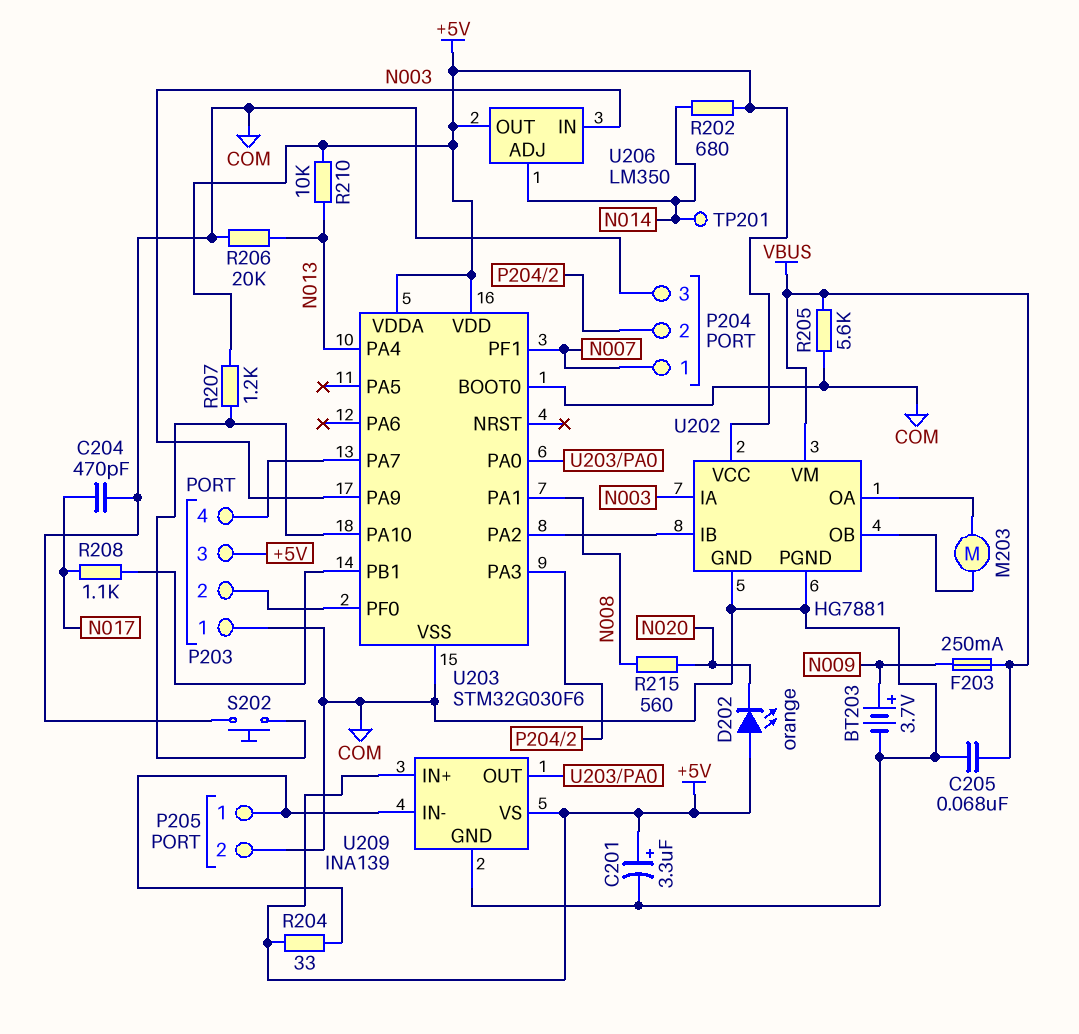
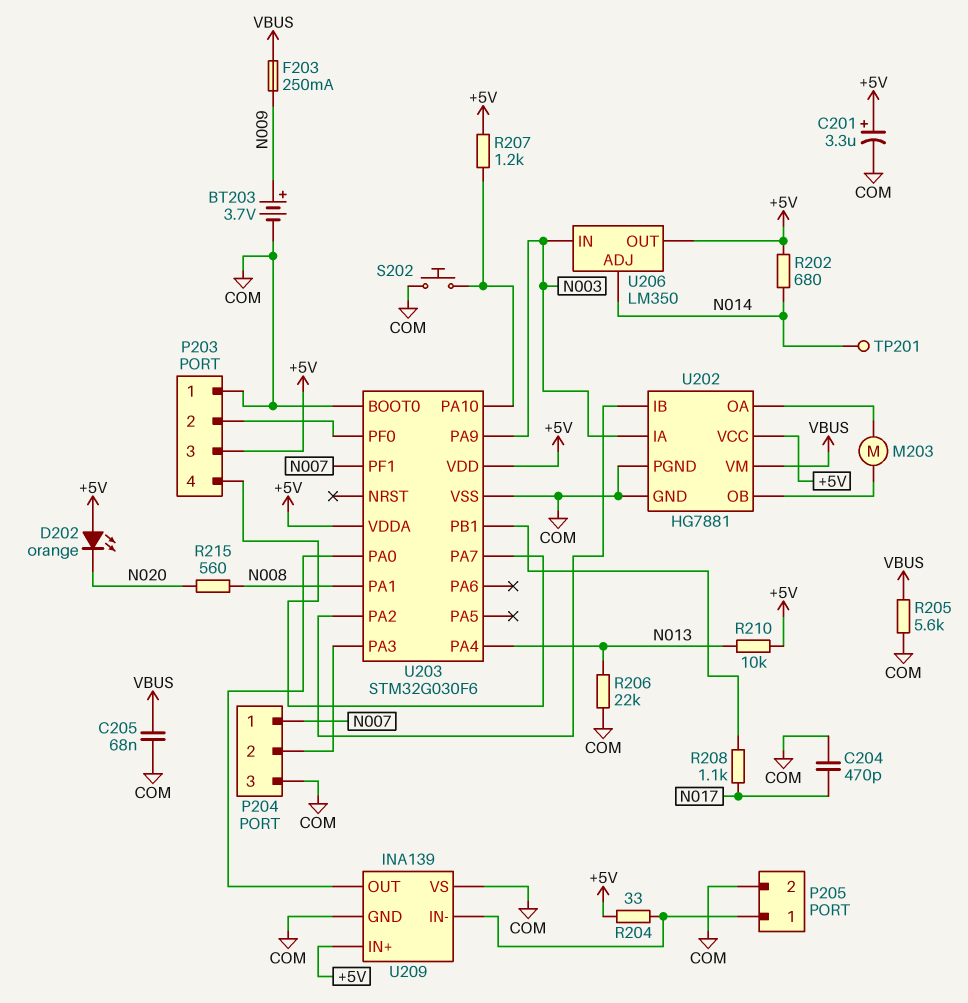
R206: 20k (COM, N013) -> 22k (COM, N013)
U209 pin VS: +5V -> COM

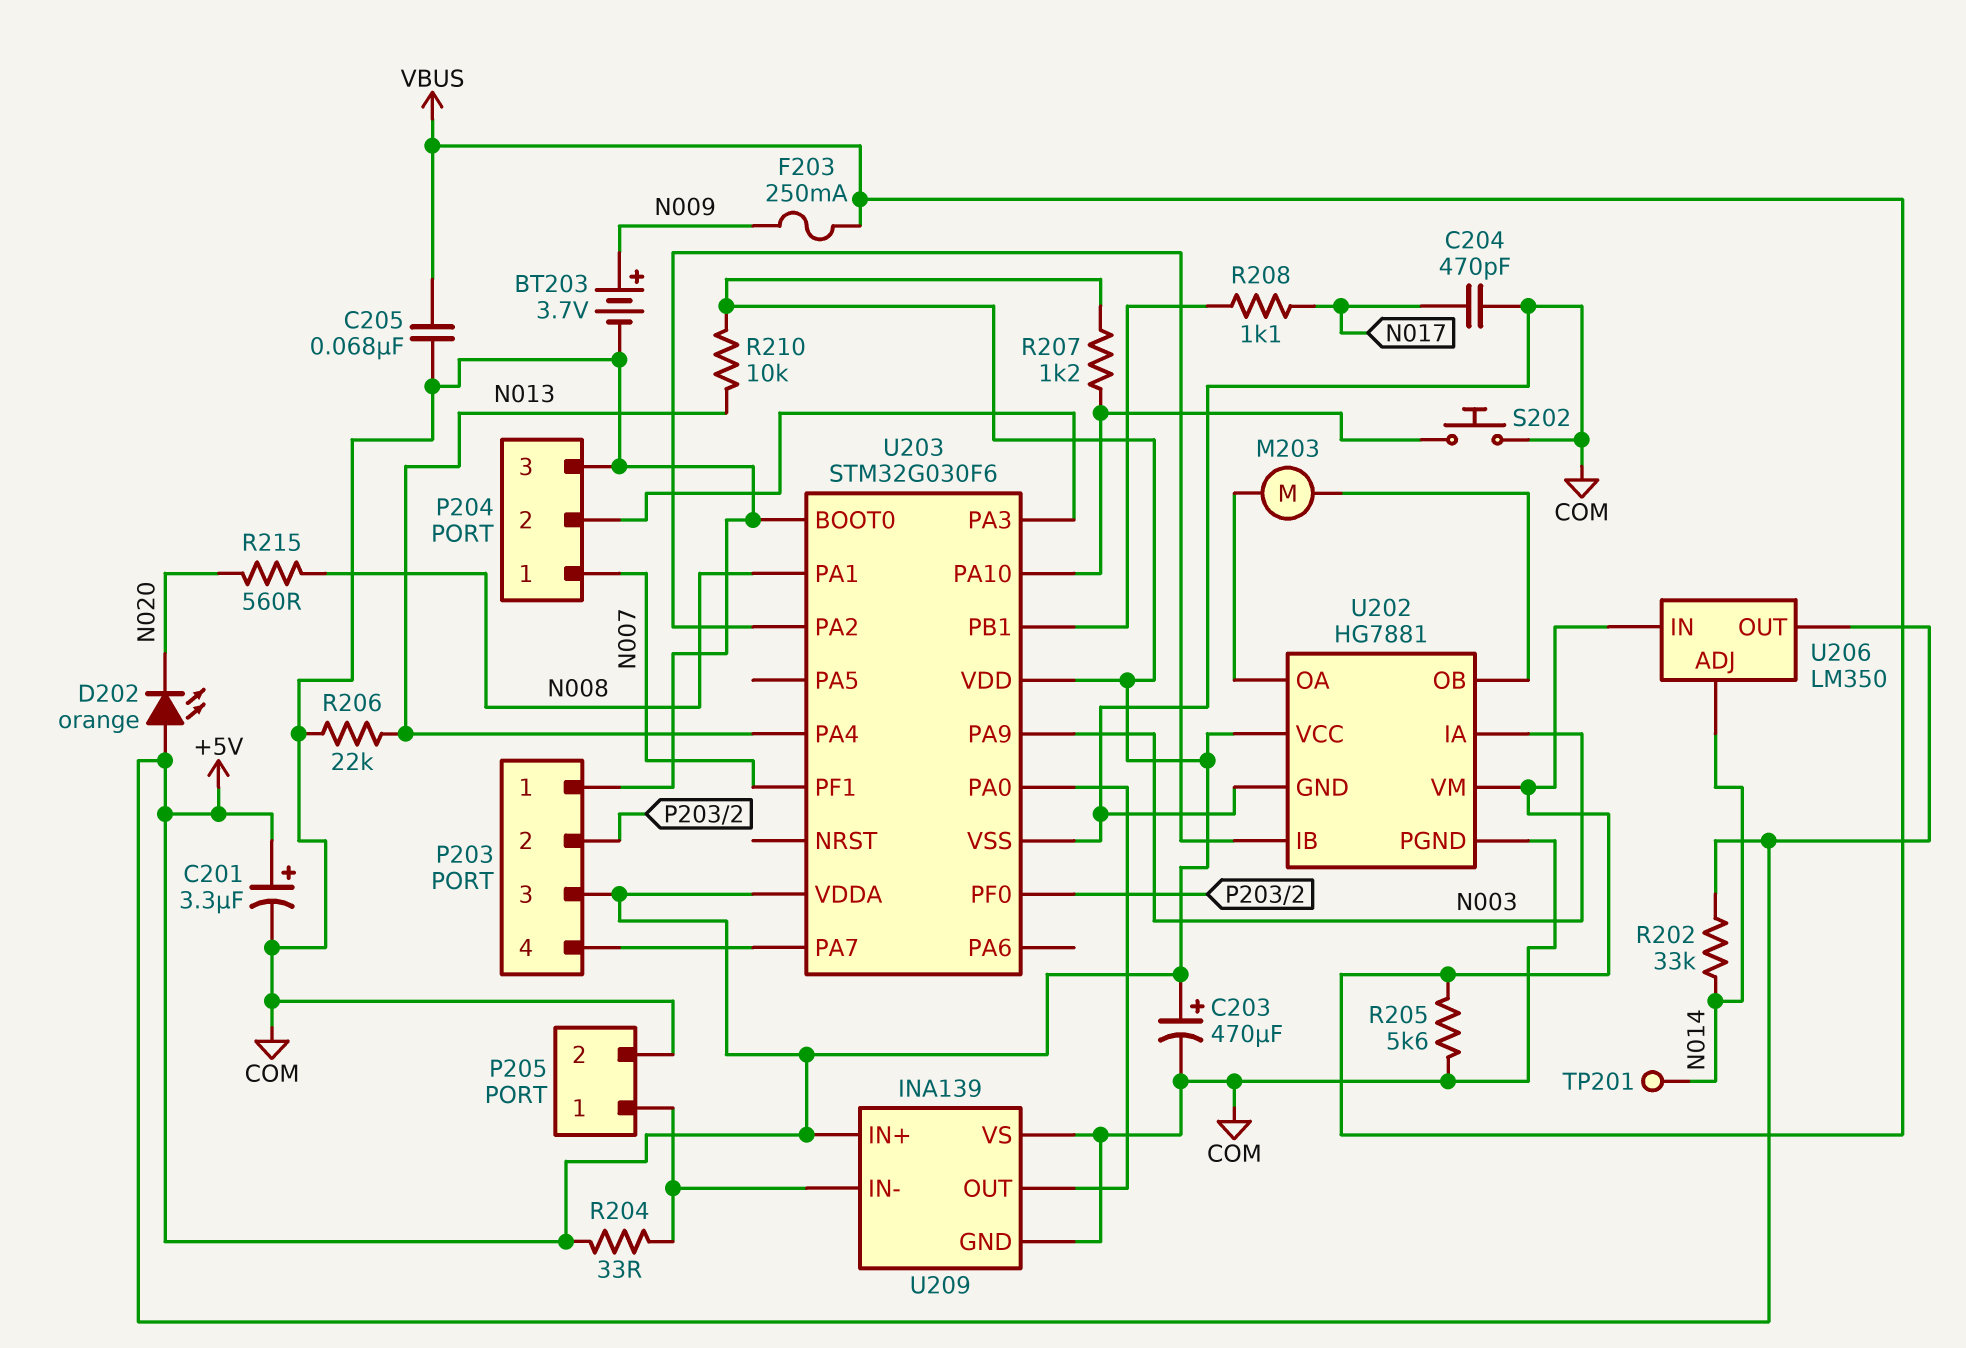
C203: none -> 470uF (plus +5V, minus COM)
R202: 680 (+5V, N014) -> 33k (+5V, N014)
U206 pin IN: N003 -> VBUS

